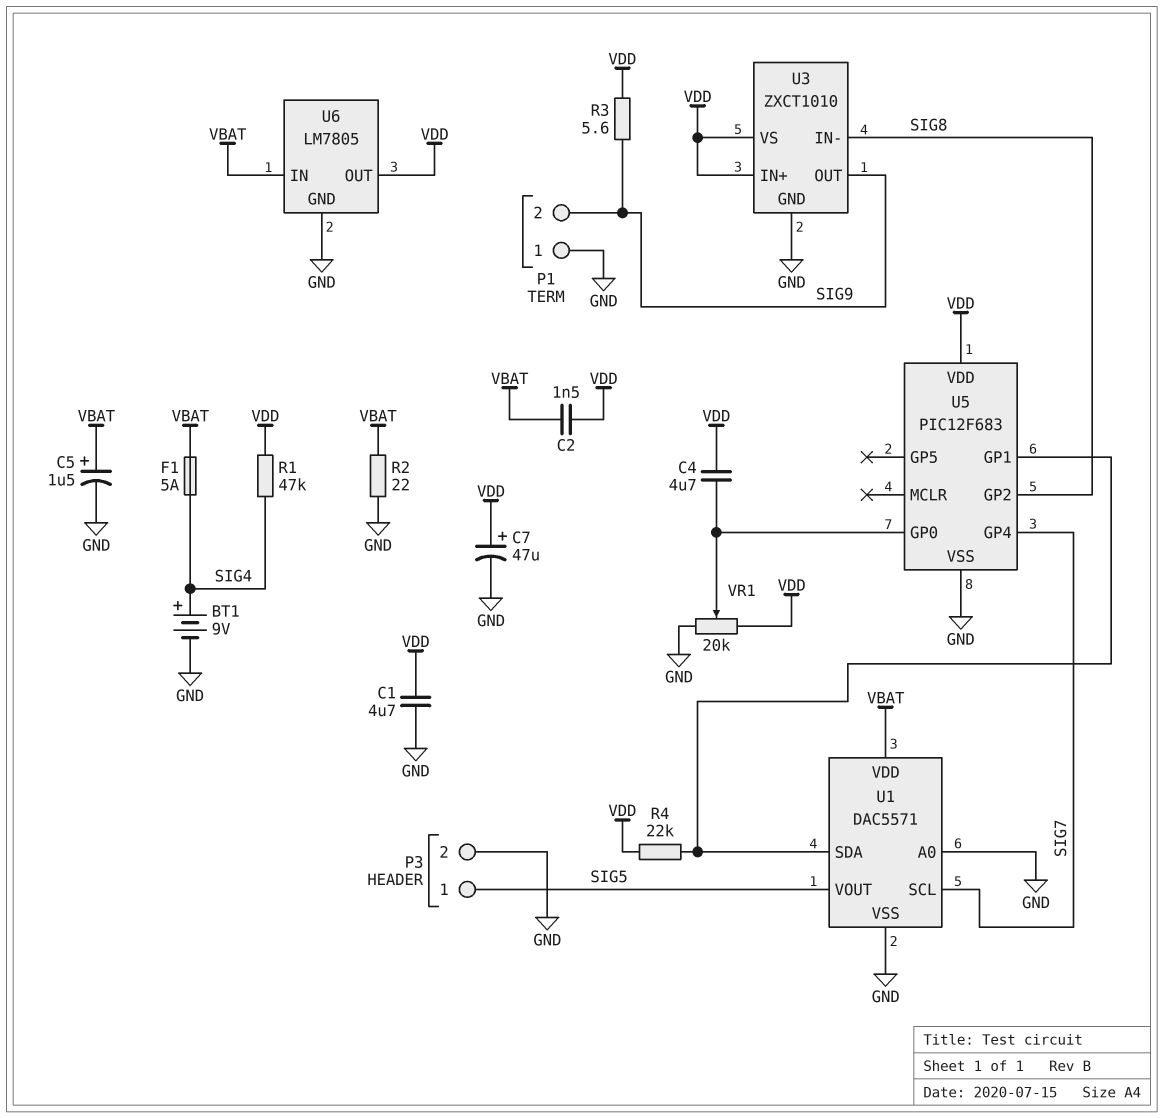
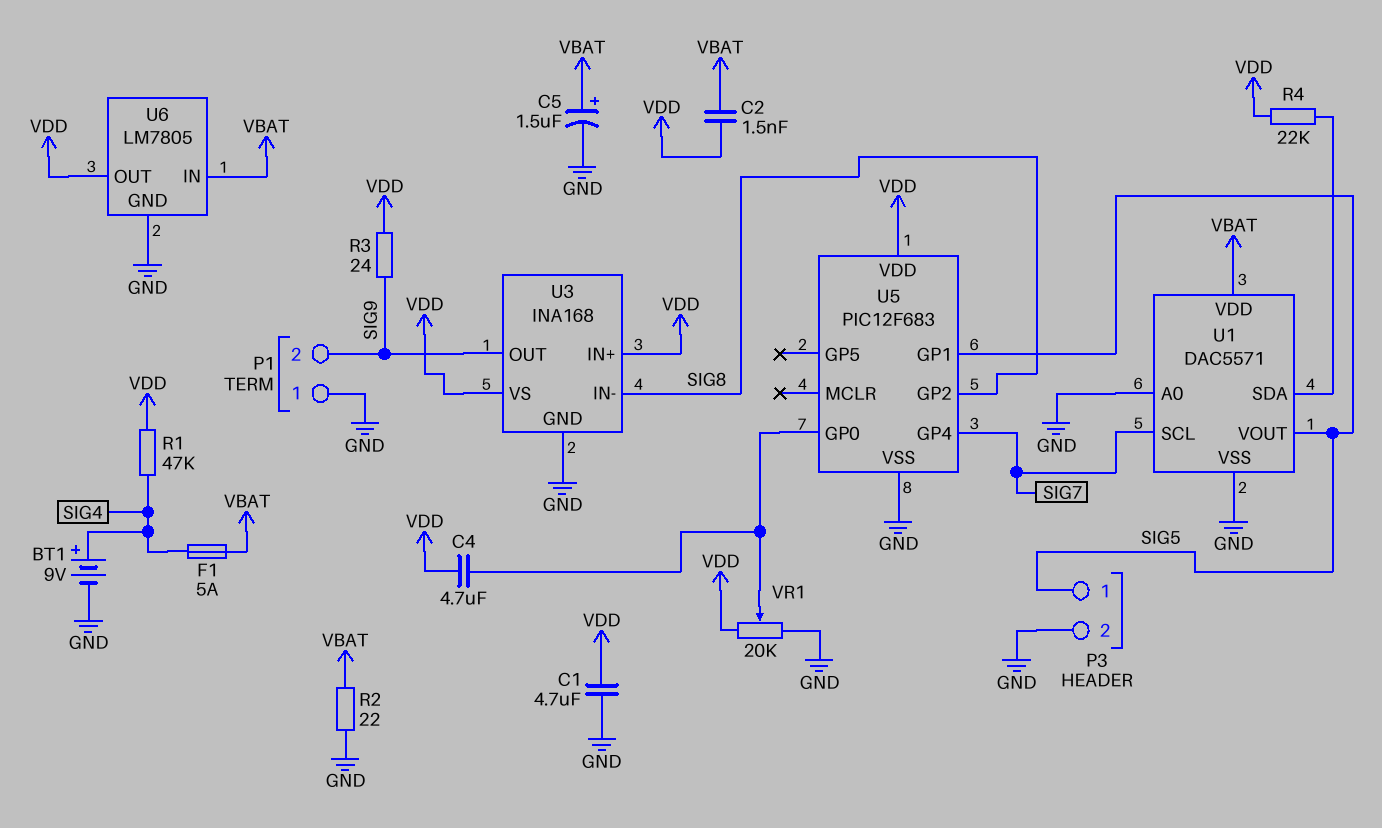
C7: 47uF (plus VDD, minus GND) -> none
R3: 5.6 (SIG9, VDD) -> 24 (SIG9, VDD)
U3: ZXCT1010 -> INA168
U5 pin GP1: U1/SDA -> SIG5

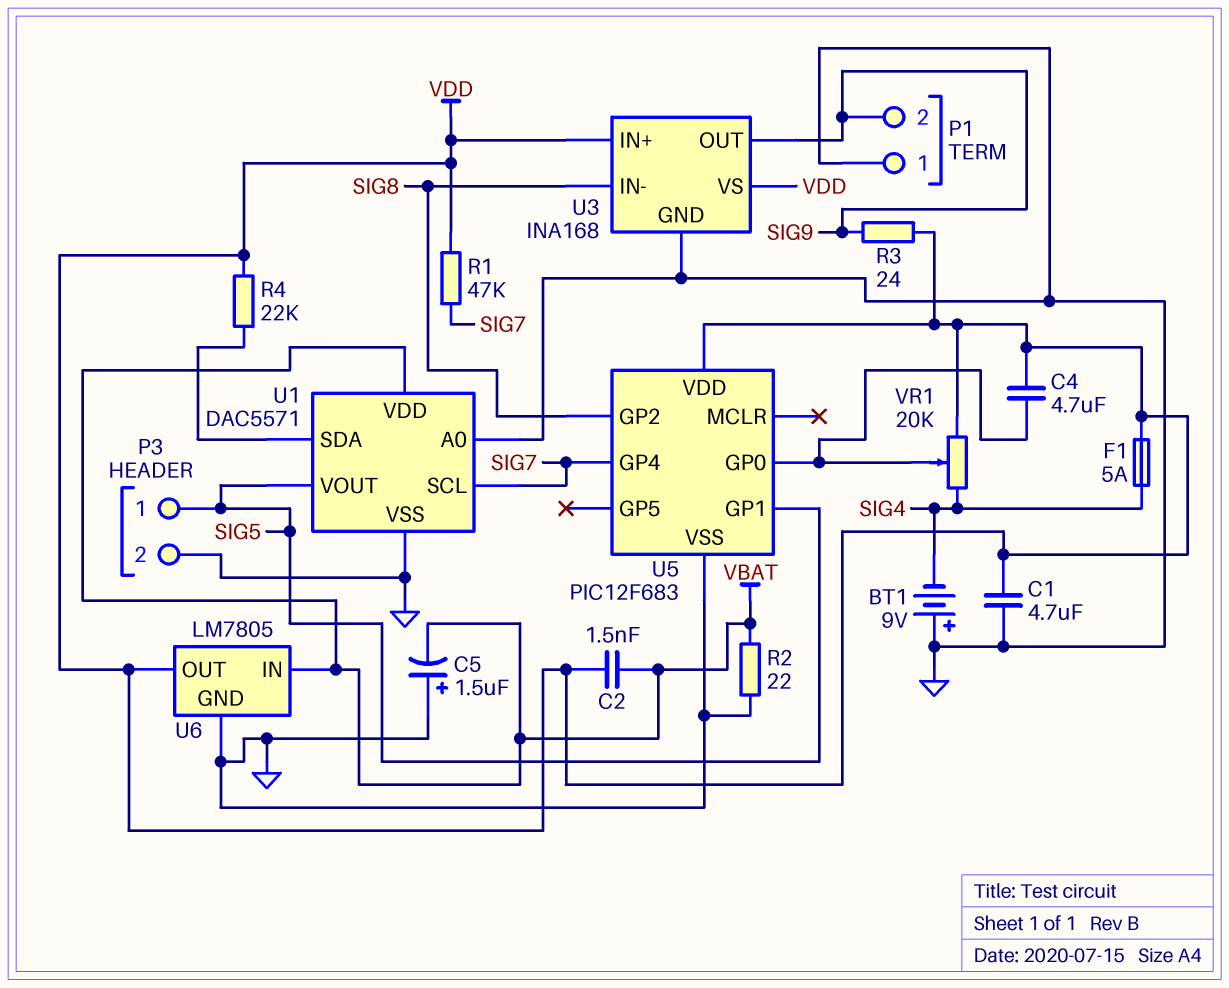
BT1: 9V (plus SIG4, minus GND) -> 9V (plus GND, minus SIG4)
C5: 1.5uF (plus VBAT, minus GND) -> 1.5uF (plus GND, minus VBAT)
F1: 5A (SIG4, VBAT) -> 5A (SIG4, VDD)
R1: 47k (SIG4, VDD) -> 47k (SIG7, VDD)
VR1: 20k (GND, VDD, wiper U5/GP0) -> 20k (SIG4, VDD, wiper U5/GP0)

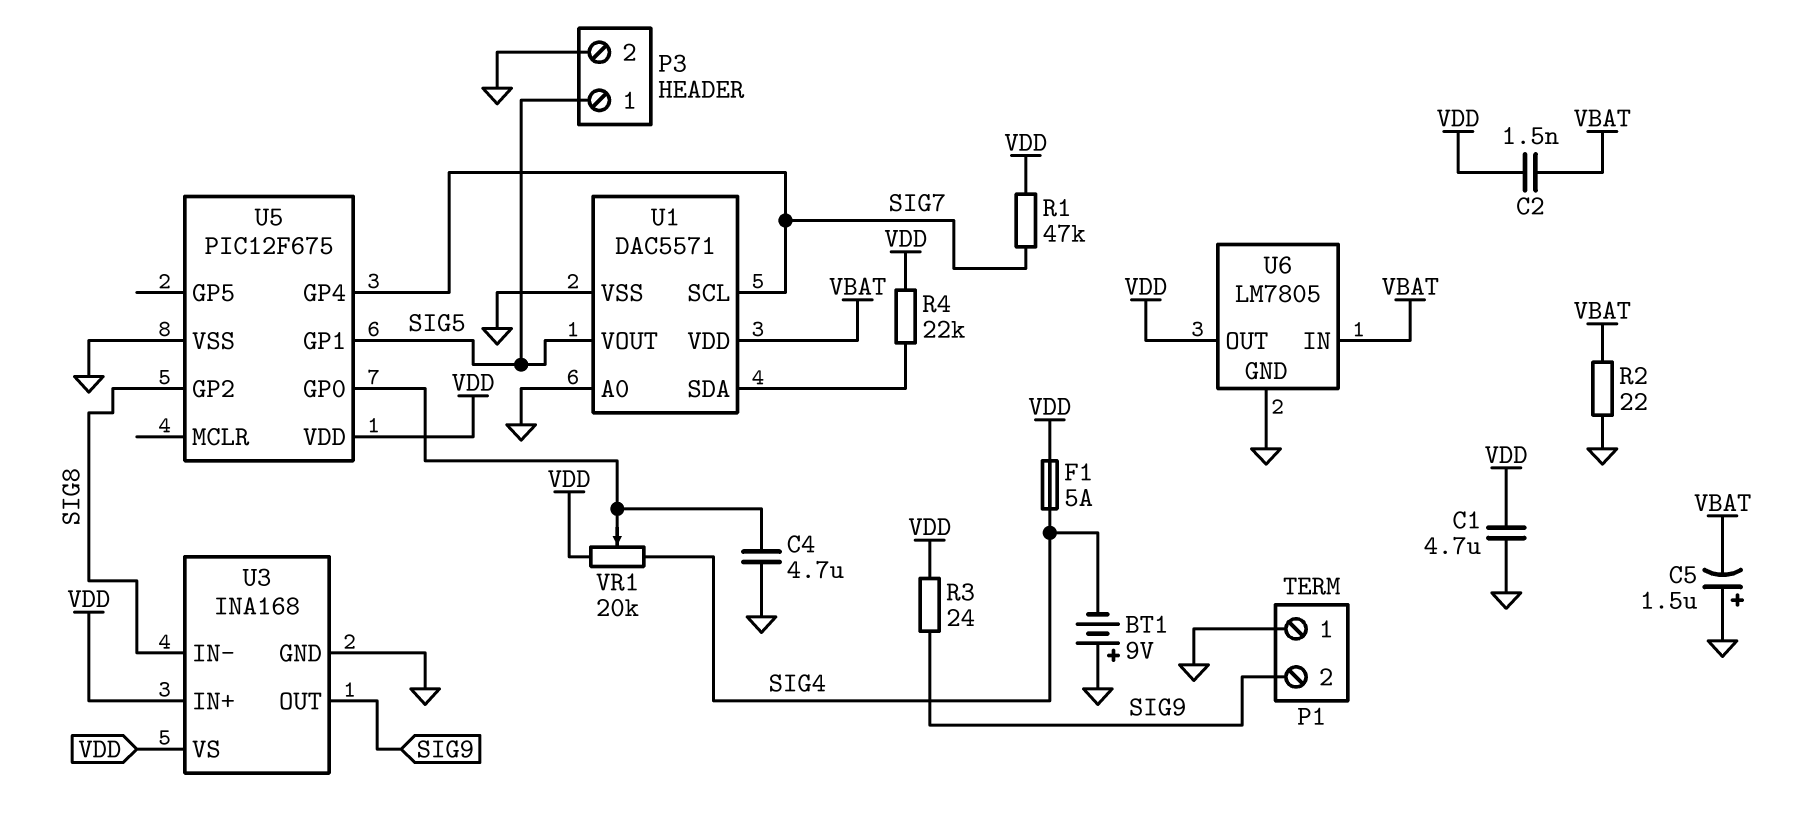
C4: 4.7uF (U5/GP0, VDD) -> 4.7uF (GND, U5/GP0)
U5: PIC12F683 -> PIC12F675

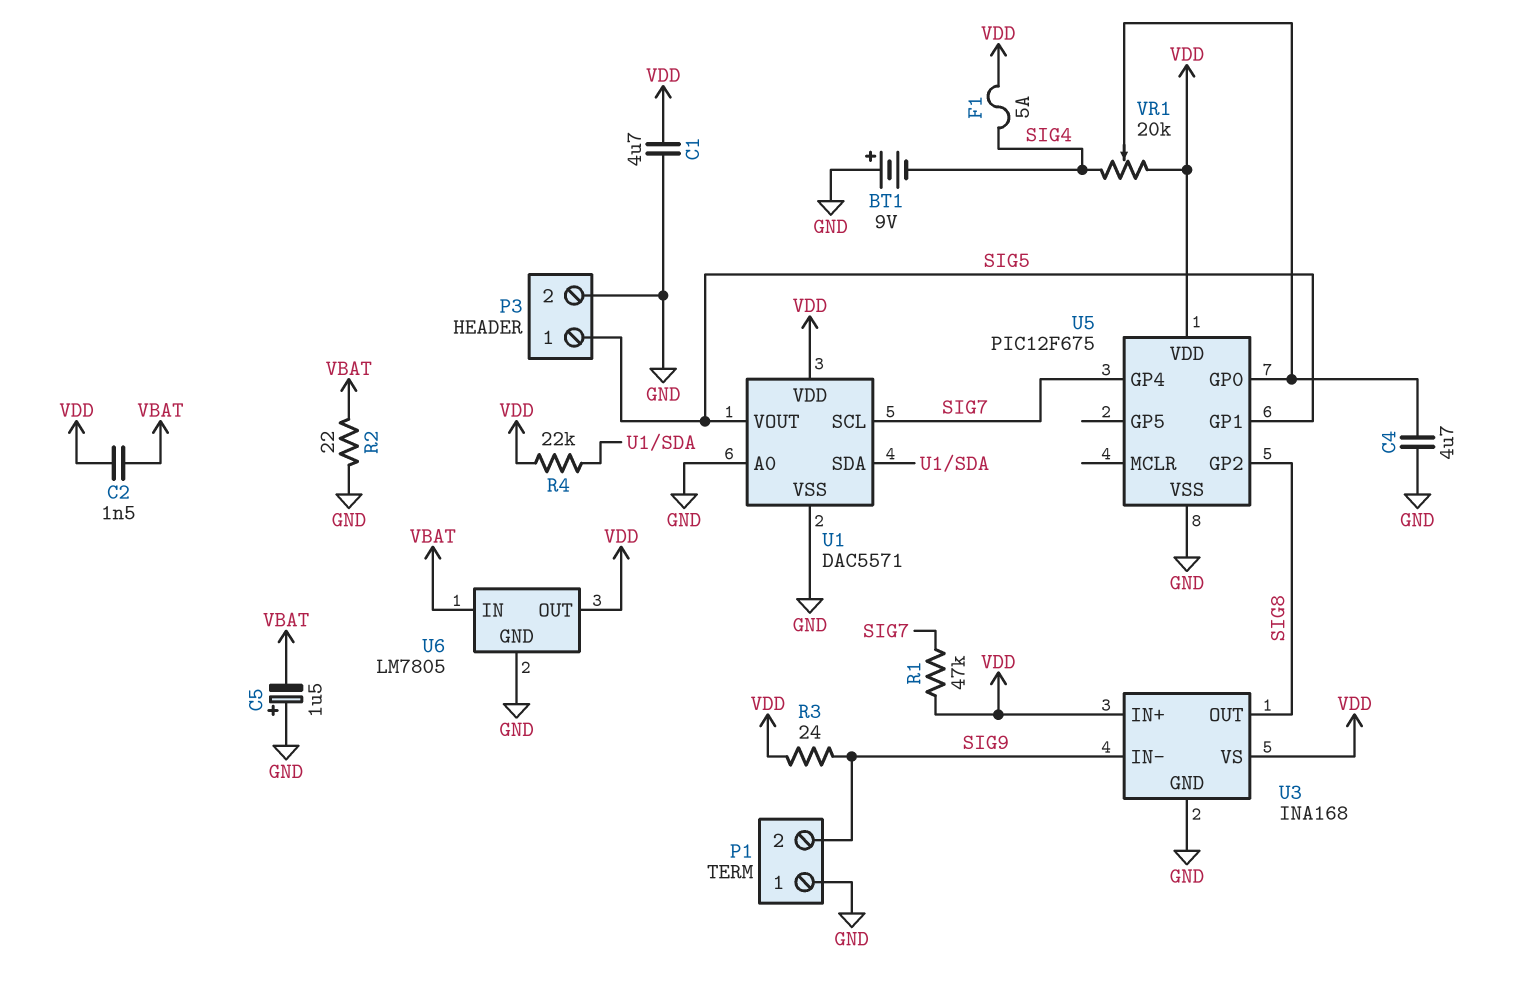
U1 pin VDD: VBAT -> VDD
U3 pin IN-: SIG8 -> SIG9
U3 pin OUT: SIG9 -> SIG8

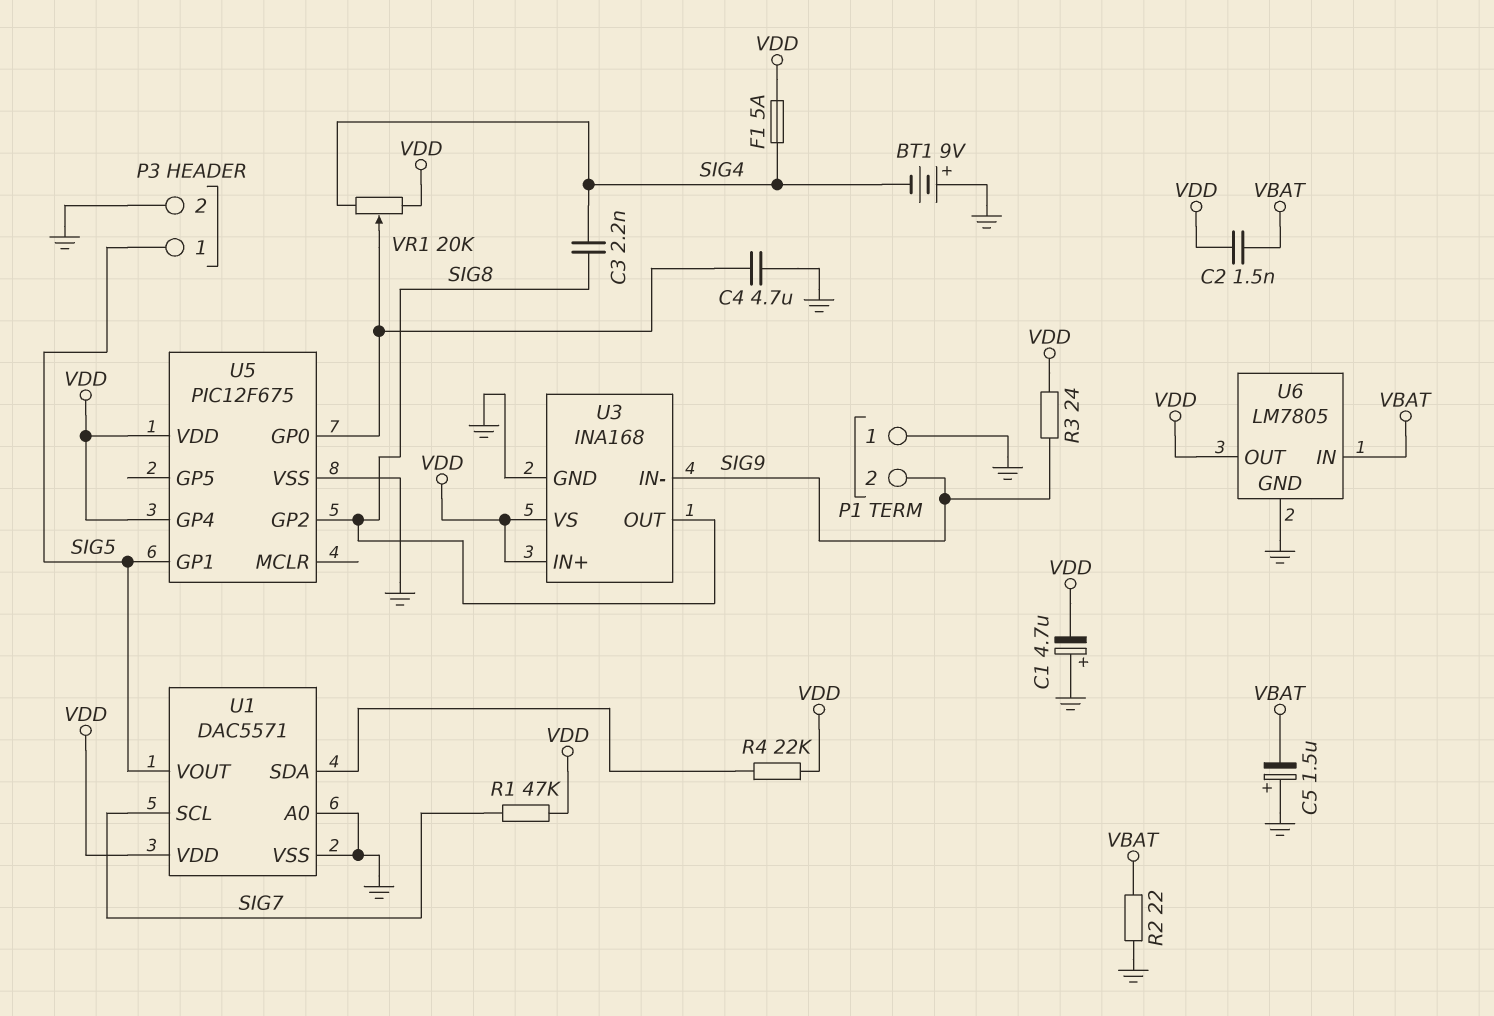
C1: 4.7uF (GND, VDD) -> 4.7uF (plus GND, minus VDD)
C3: none -> 2.2nF (SIG4, SIG8)
U5 pin GP4: SIG7 -> VDD

